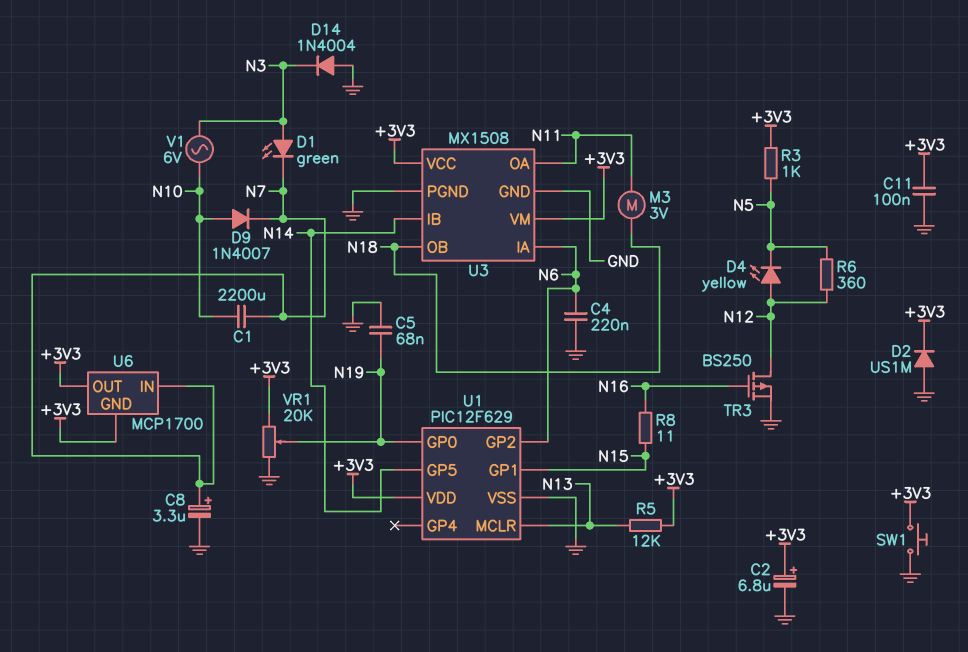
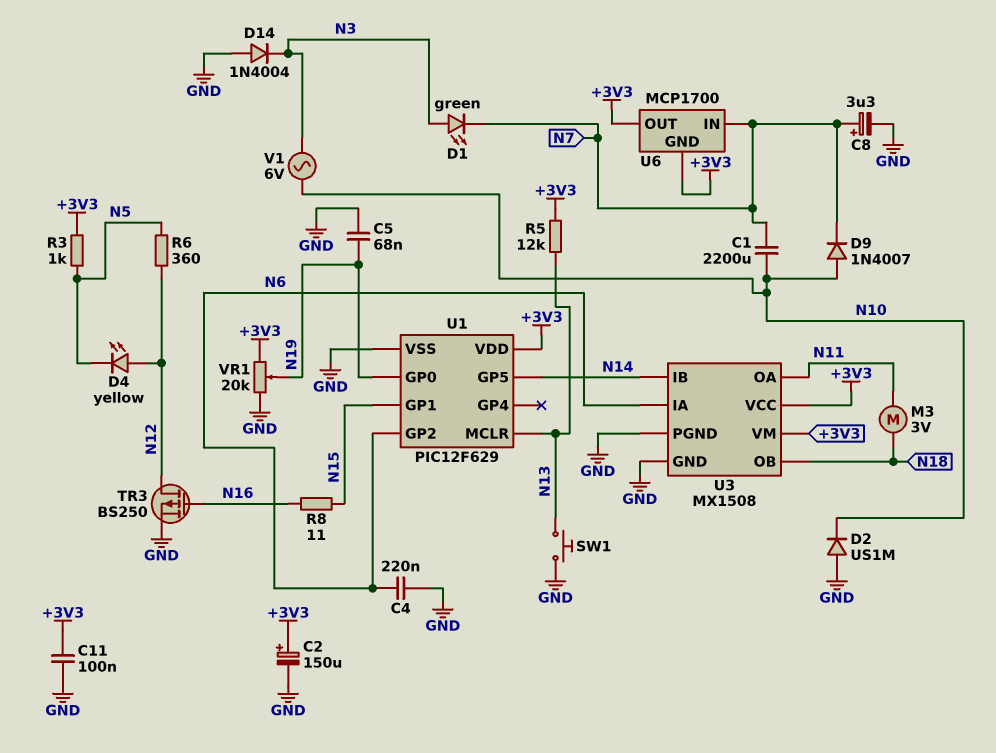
C2: 6.8uF (plus +3V3, minus GND) -> 150uF (plus +3V3, minus GND)
D2: diode US1M (A GND, K +3V3) -> diode US1M (A GND, K N10)
SW1: button (+3V3, GND) -> button (GND, N13)

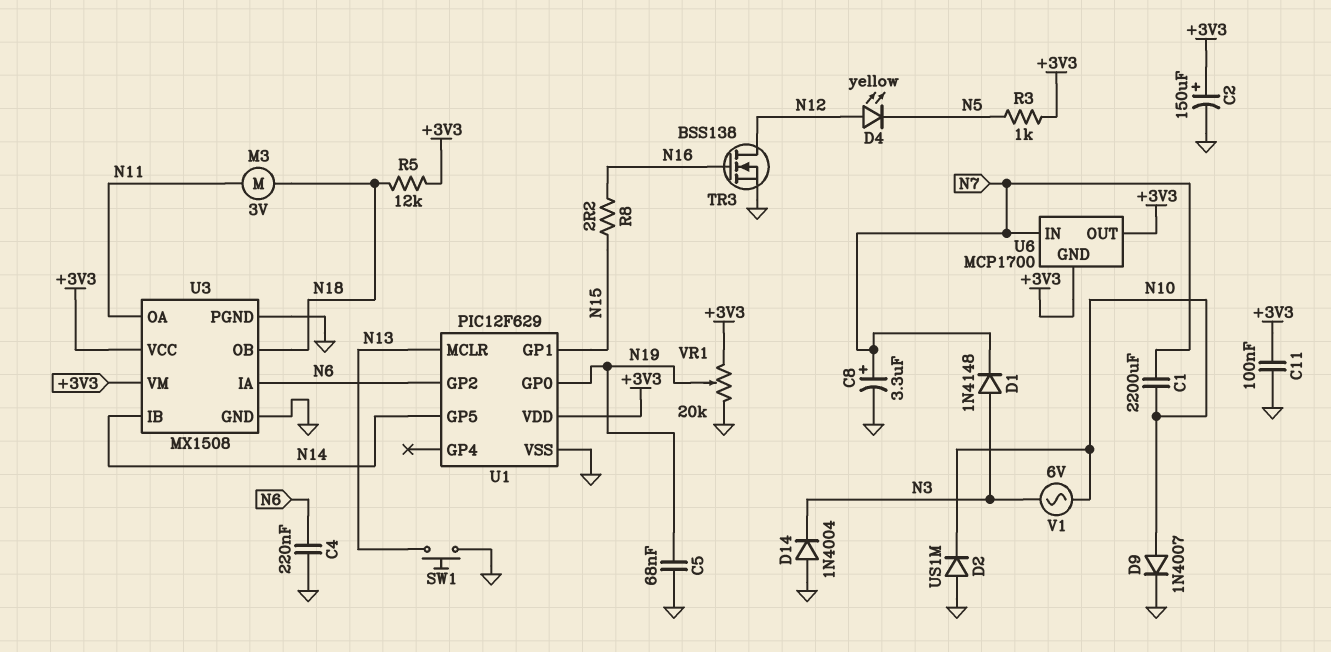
D1: LED green (A N3, K N7) -> diode 1N4148 (A N3, K N7)
D9: diode 1N4007 (A N10, K N7) -> diode 1N4007 (A N10, K GND)
R5: 12k (+3V3, N13) -> 12k (+3V3, N18)
R6: 360 (N5, N12) -> none
R8: 11 (N15, N16) -> 2.2 (N15, N16)
TR3: PMOS BS250 (G N16, D N12, S GND) -> NMOS BSS138 (G N16, D N12, S GND)

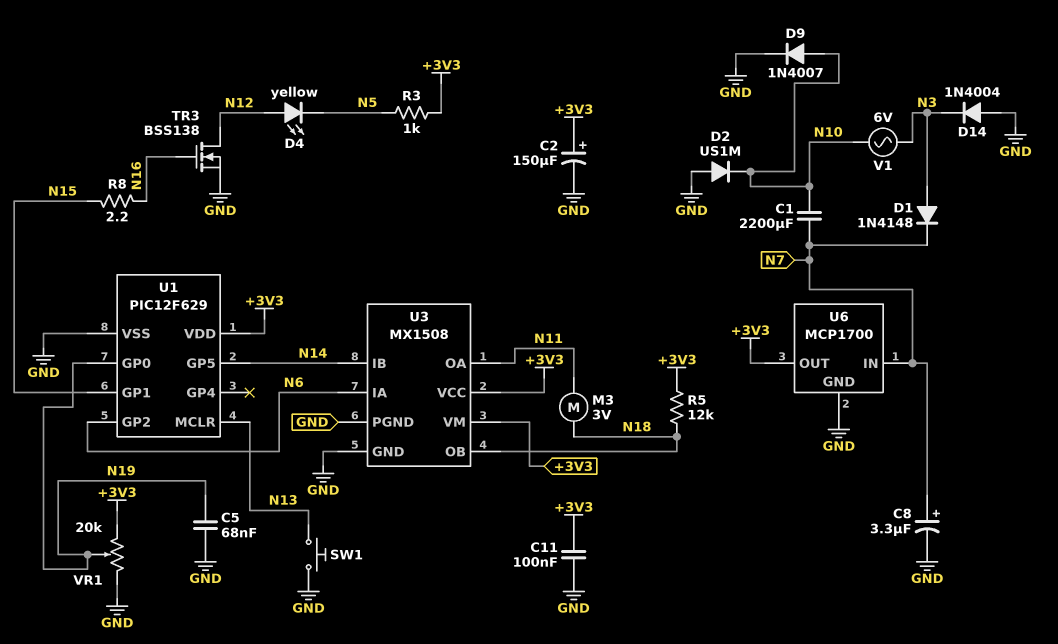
C4: 220nF (GND, N6) -> none
U6 pin GND: +3V3 -> GND

